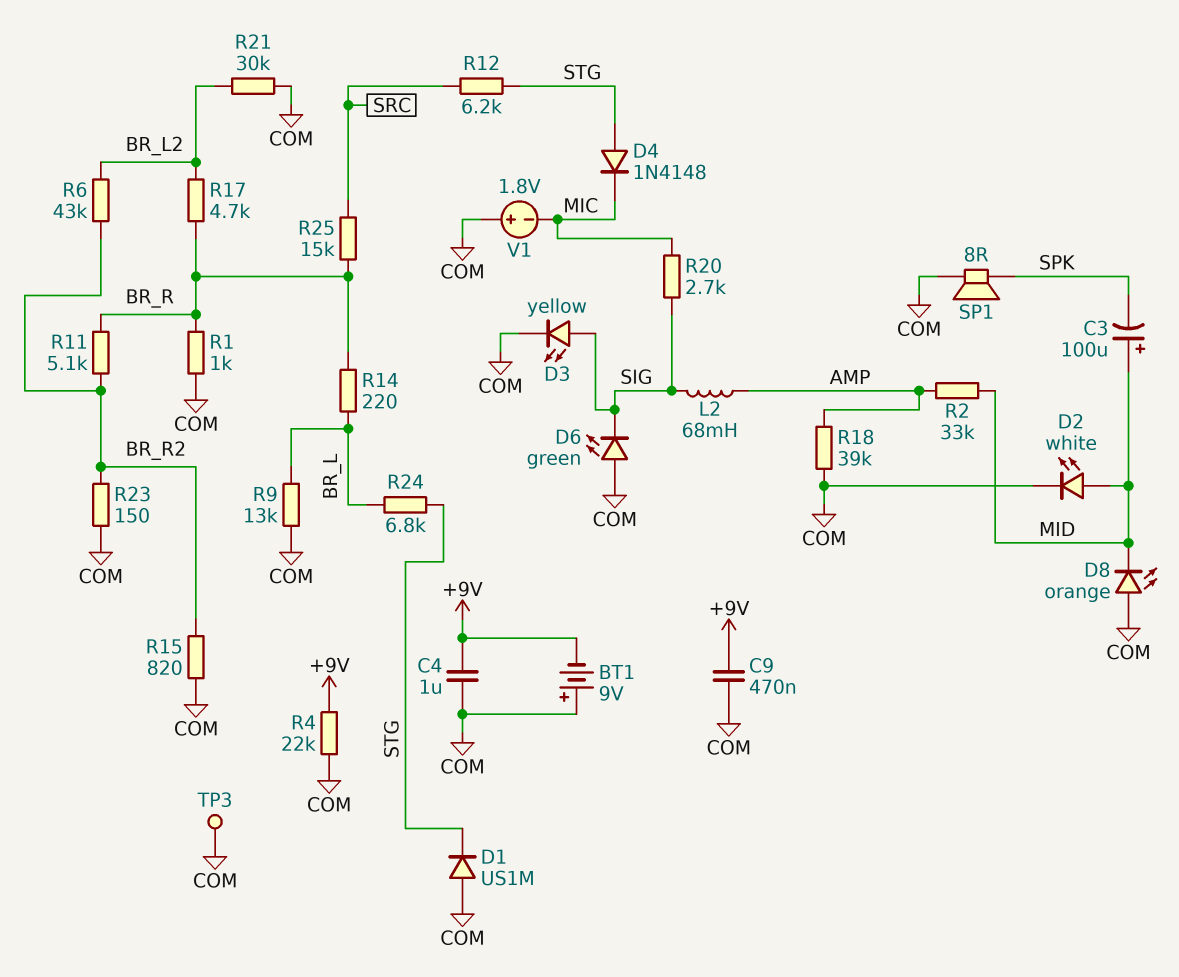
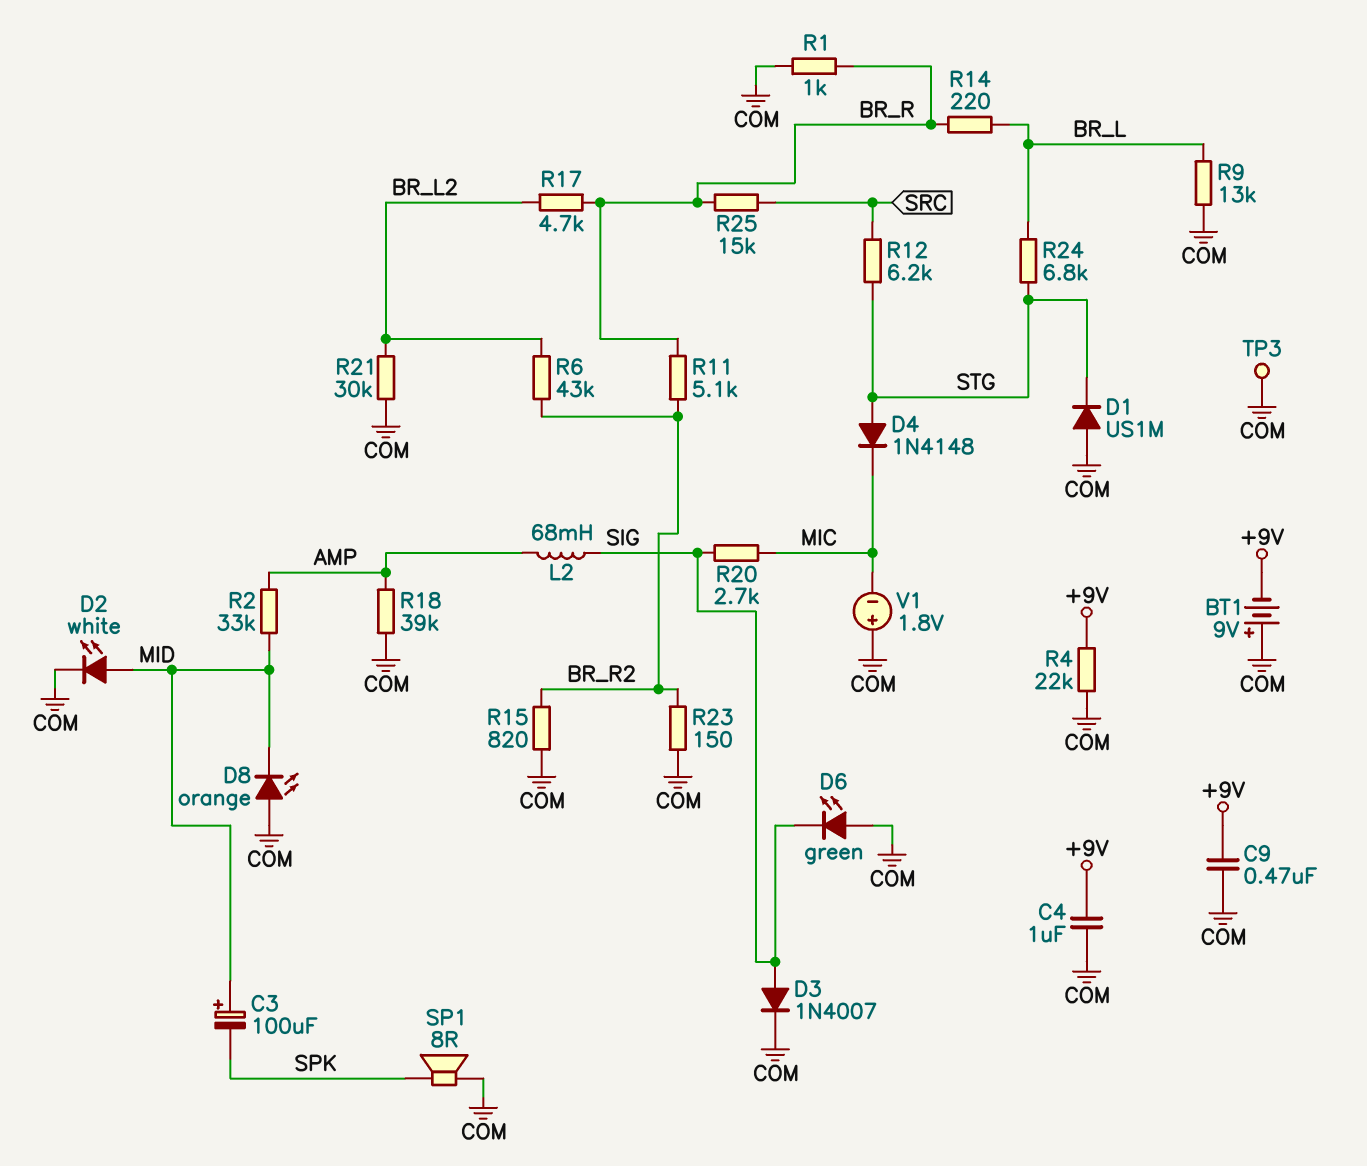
D3: LED yellow (A SIG, K COM) -> diode 1N4007 (A SIG, K COM)

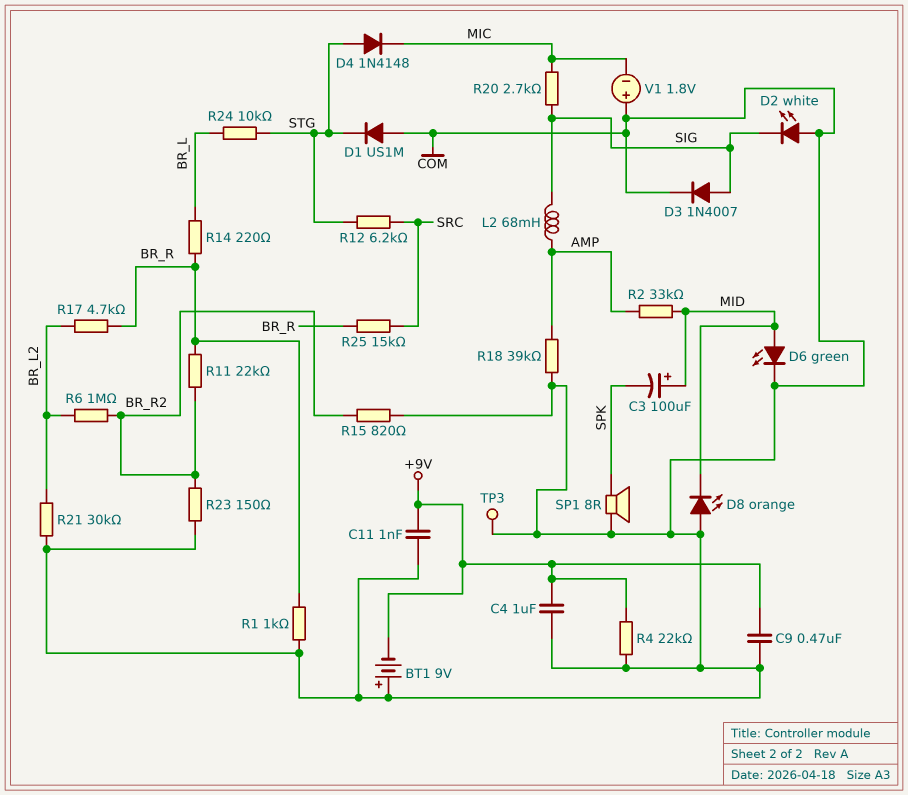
C11: none -> 1nF (+9V, COM)
D2: LED white (A MID, K COM) -> LED white (A COM, K SIG)
D6: LED green (A COM, K SIG) -> LED green (A MID, K COM)
R6: 43k (BR_L2, BR_R2) -> 1M (BR_L2, BR_R2)
R9: 13k (BR_L, COM) -> none
R11: 5.1k (BR_R, BR_R2) -> 22k (BR_R, BR_R2)
R24: 6.8k (BR_L, STG) -> 10k (BR_L, STG)

